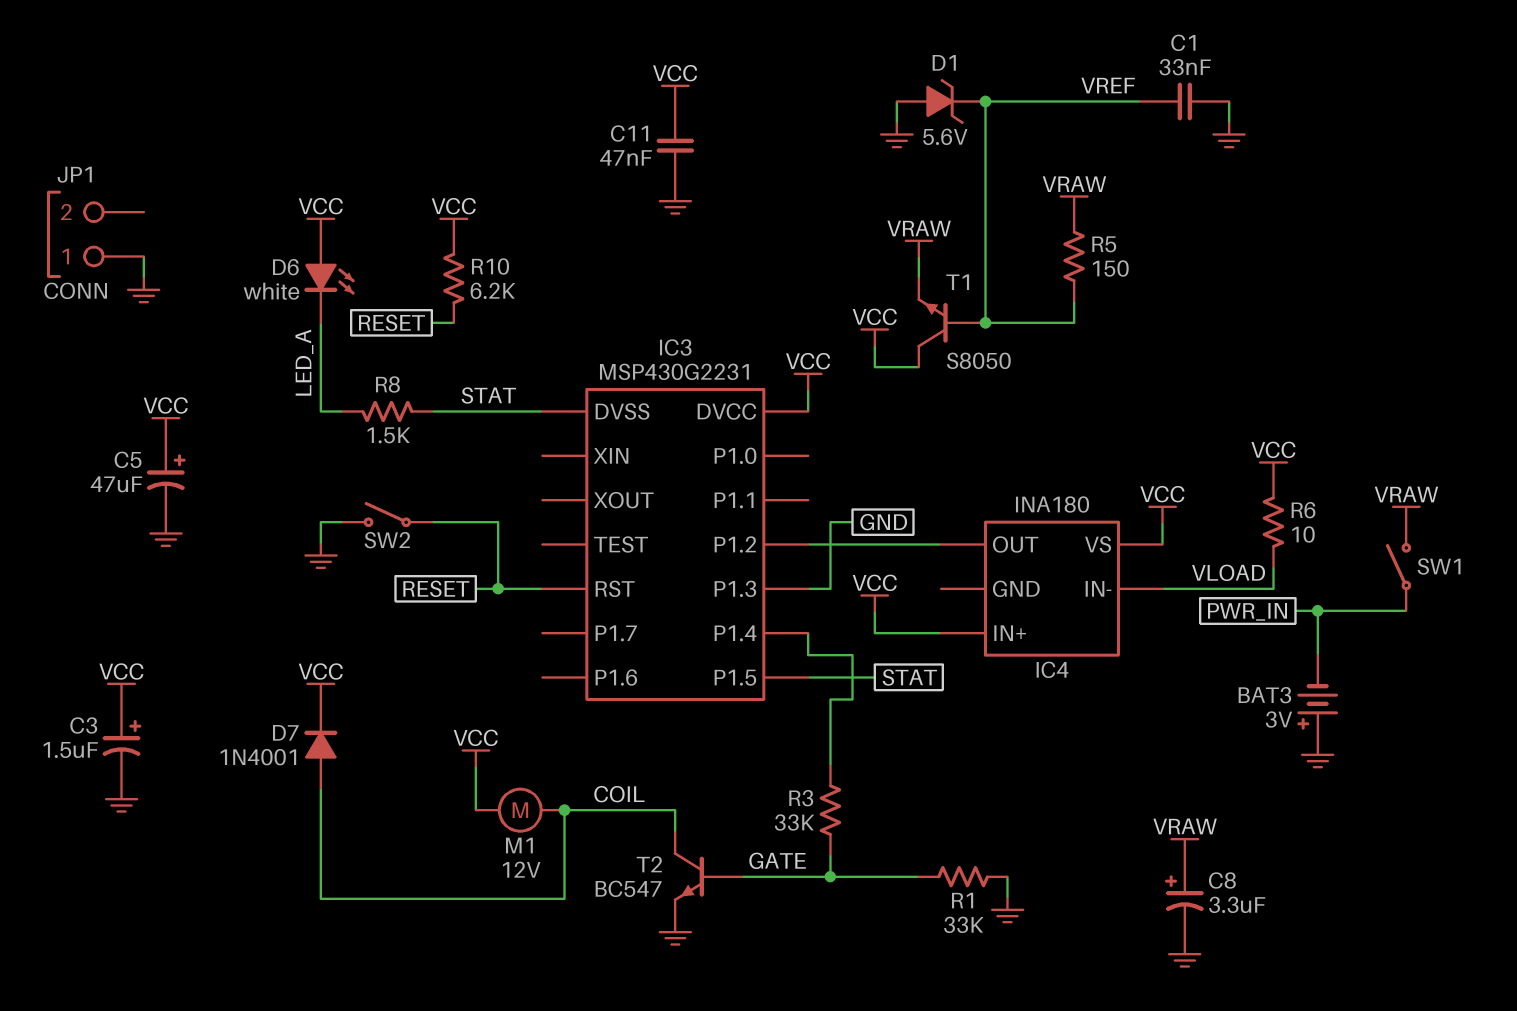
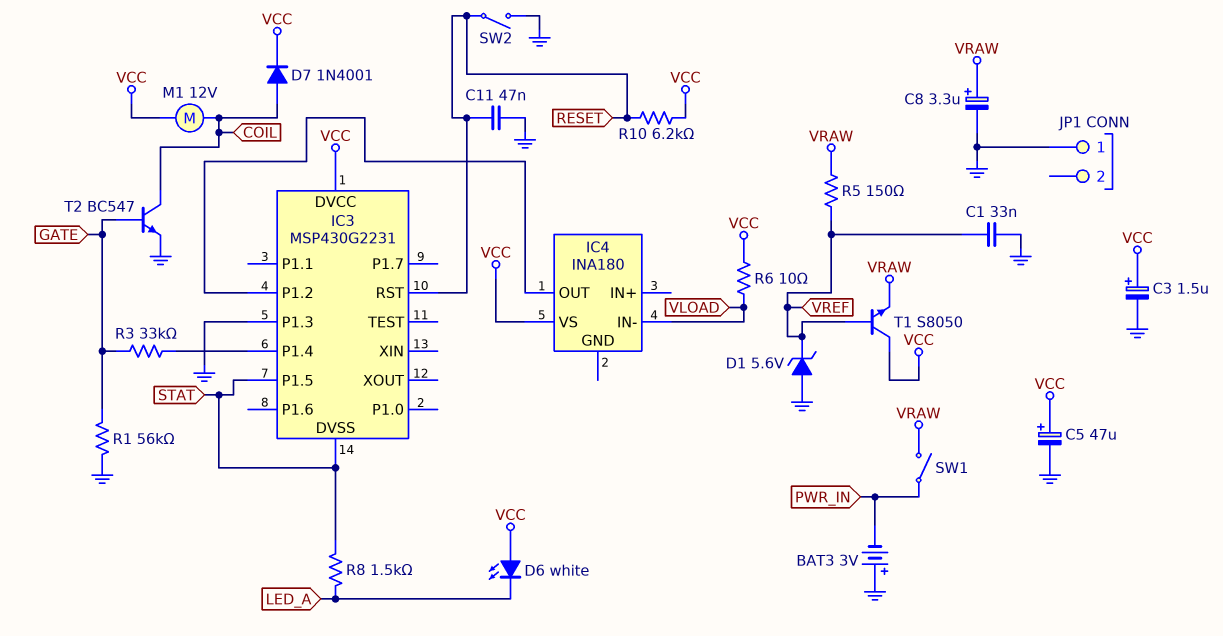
C11: 47nF (GND, VCC) -> 47nF (GND, RESET)
IC4 pin IN+: VCC -> none
R1: 33k (GATE, GND) -> 56k (GATE, GND)

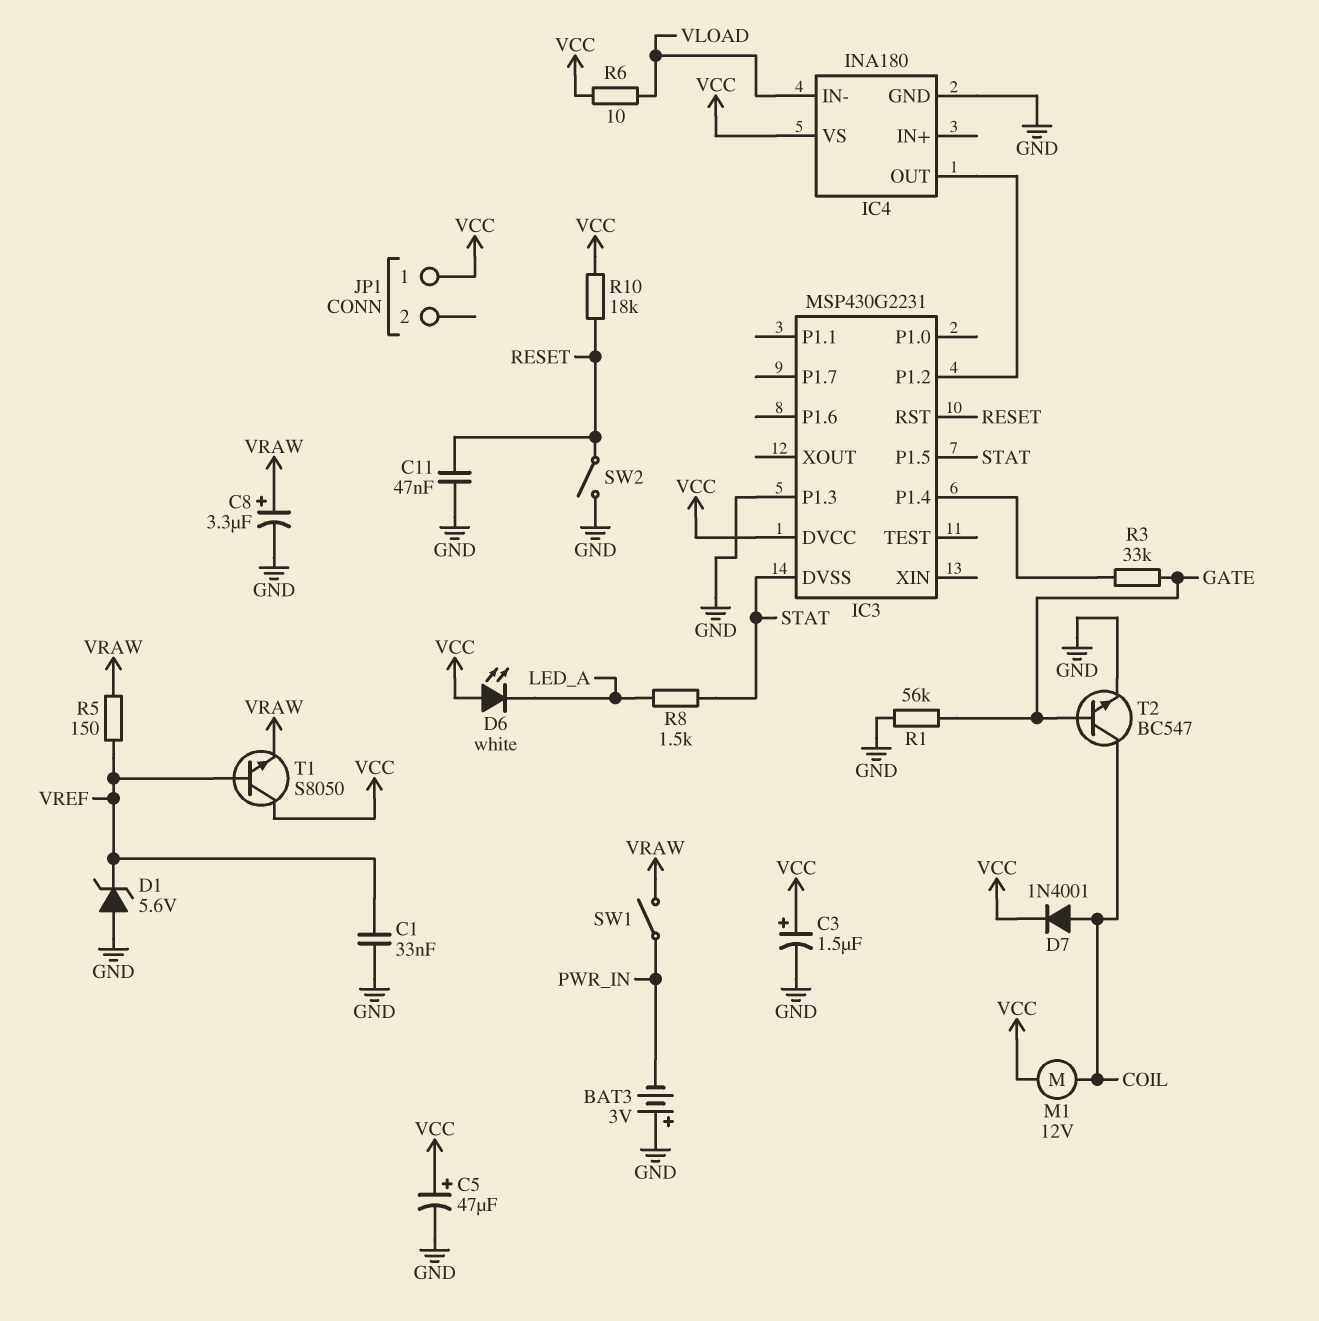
IC4 pin GND: none -> GND
JP1 pin 1: GND -> VCC
R10: 6.2k (RESET, VCC) -> 18k (RESET, VCC)

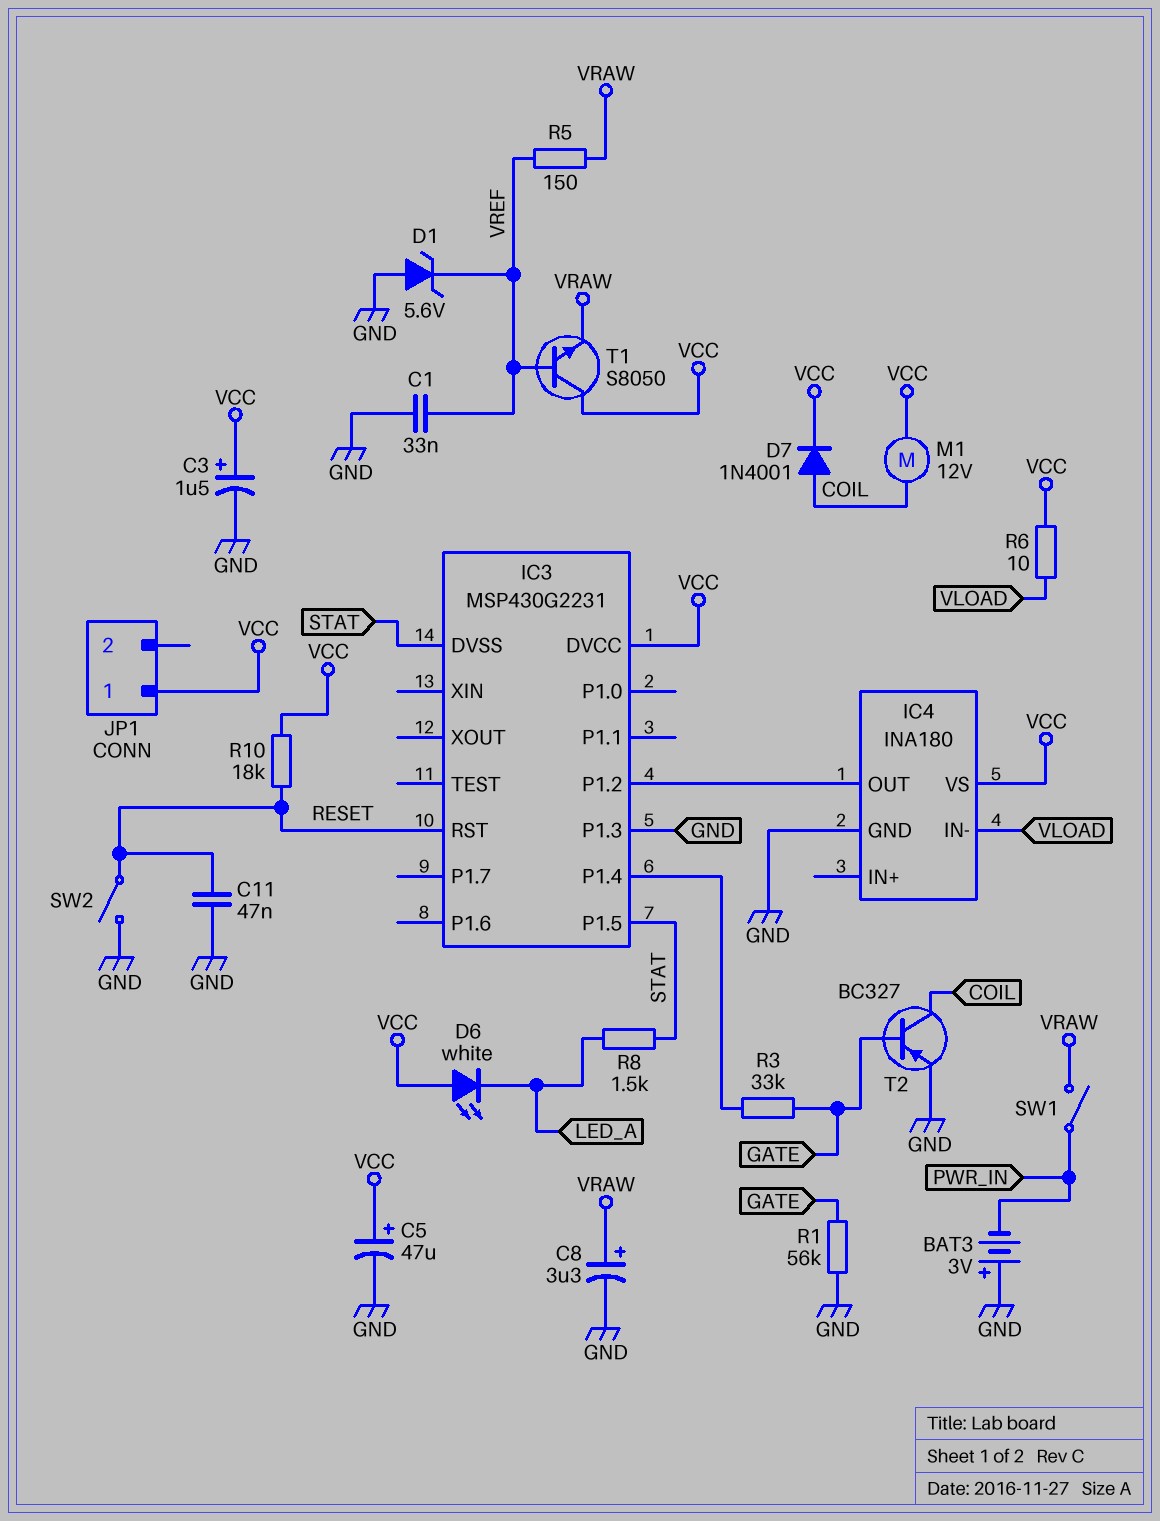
T2: NPN BC547 (B GATE, C COIL, E GND) -> PNP BC327 (B GATE, C COIL, E GND)

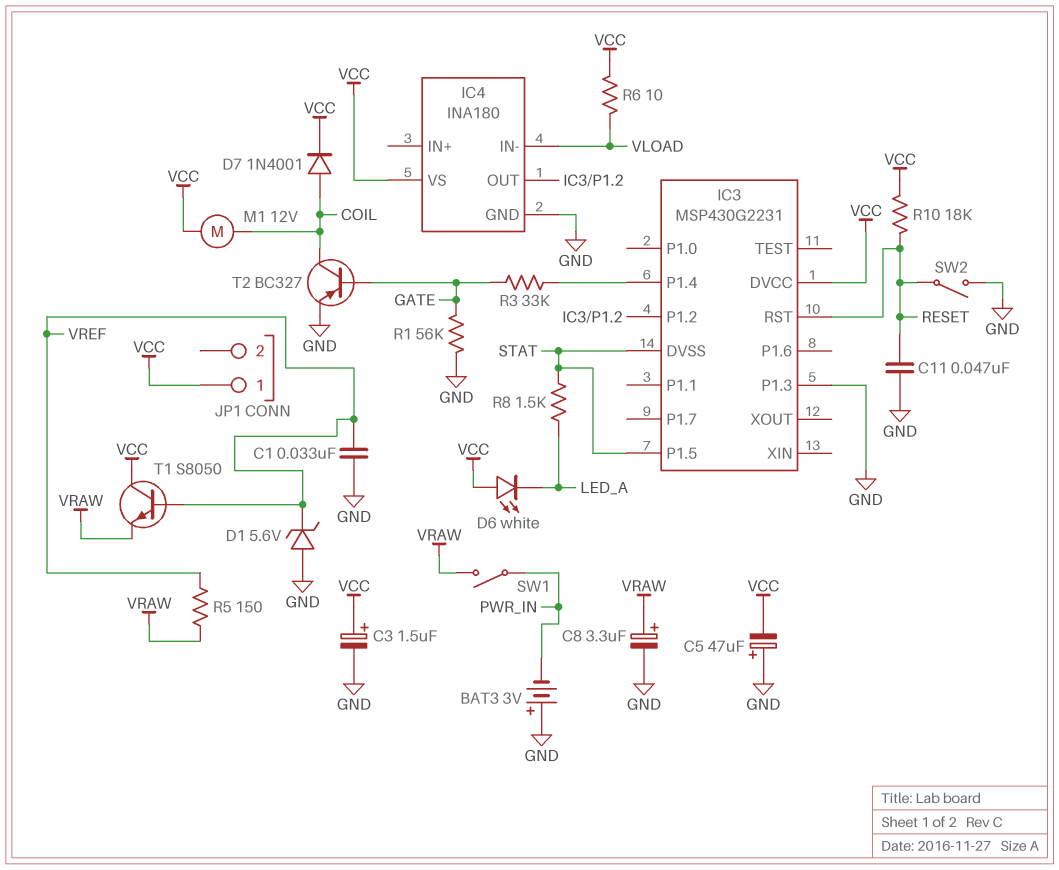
C5: 47uF (plus VCC, minus GND) -> 47uF (plus GND, minus VCC)

